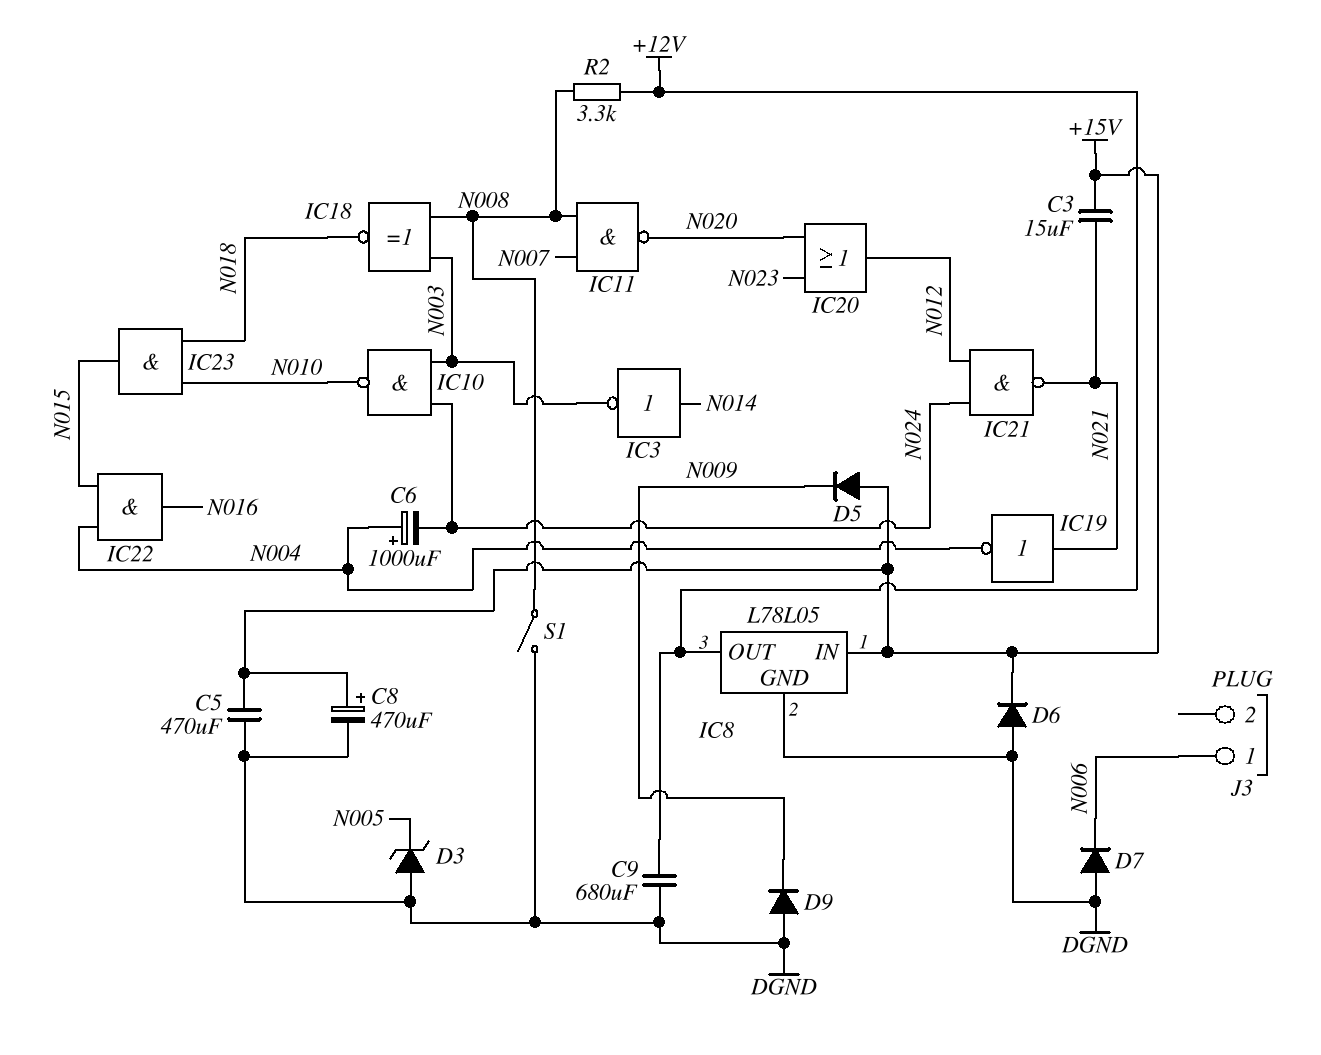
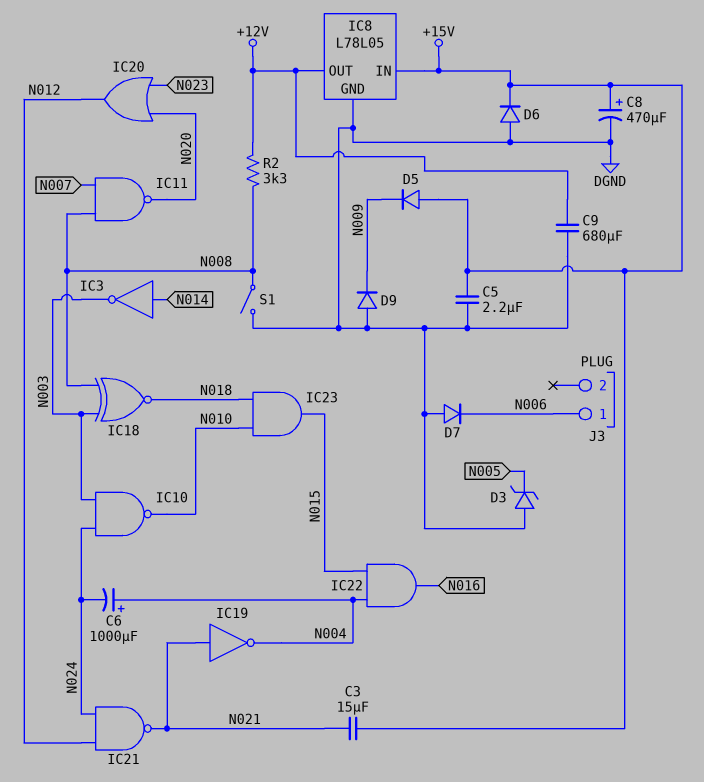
C5: 470uF (+15V, DGND) -> 2.2uF (+15V, DGND)

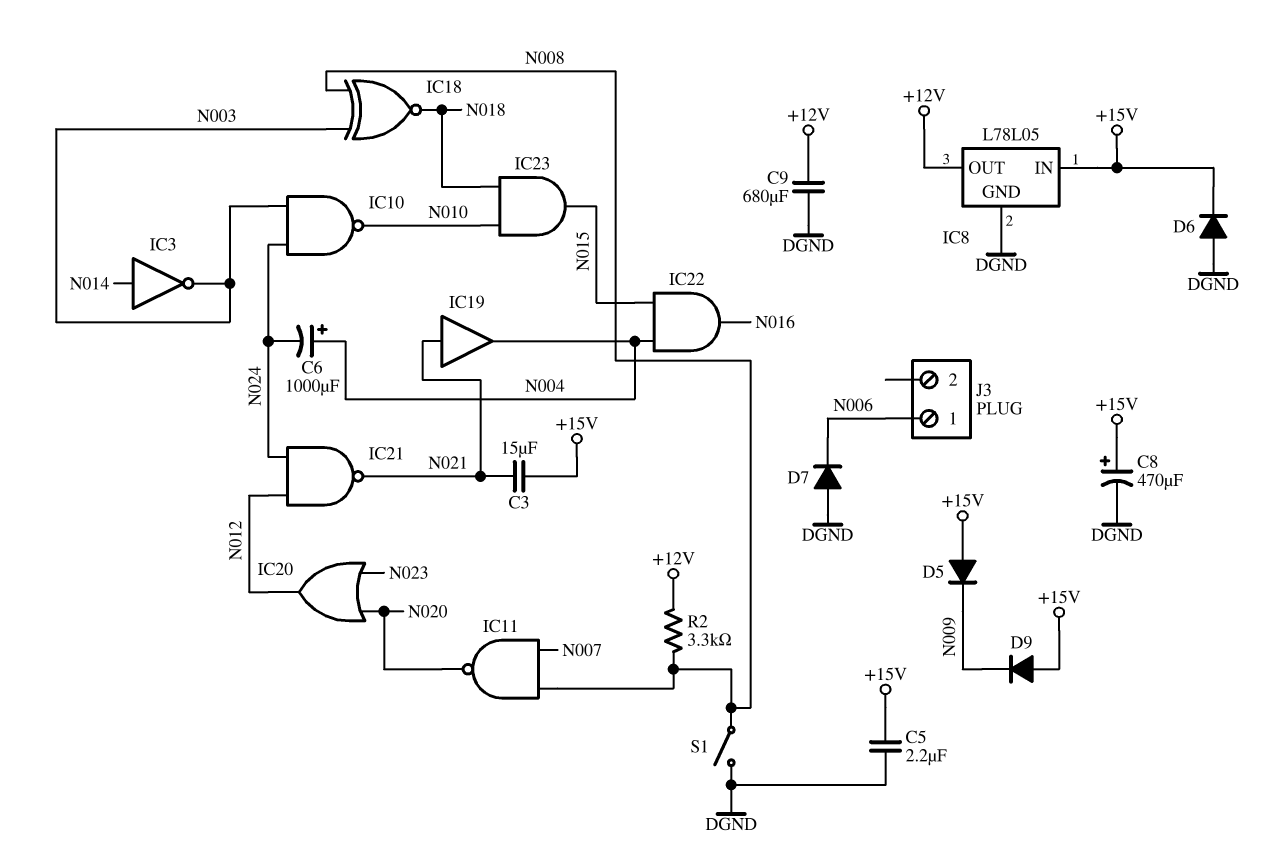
D3: zener (A DGND, K N005) -> none
D9: diode (A DGND, K N009) -> diode (A +15V, K N009)
IC19: NOT (in N021, out N004) -> buffer (in N021, out N004)

